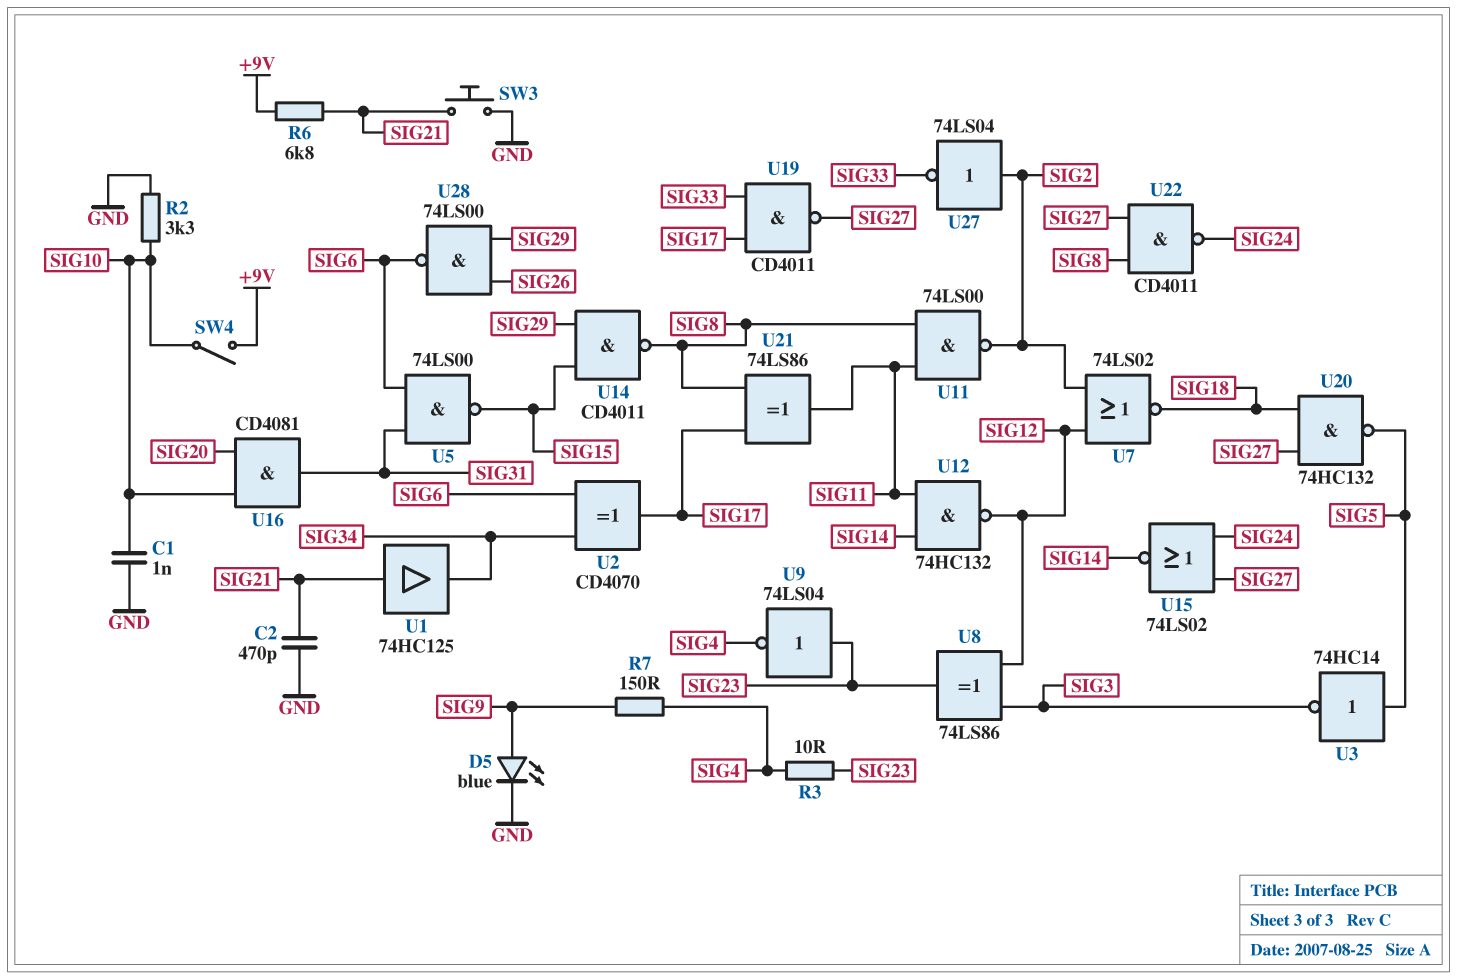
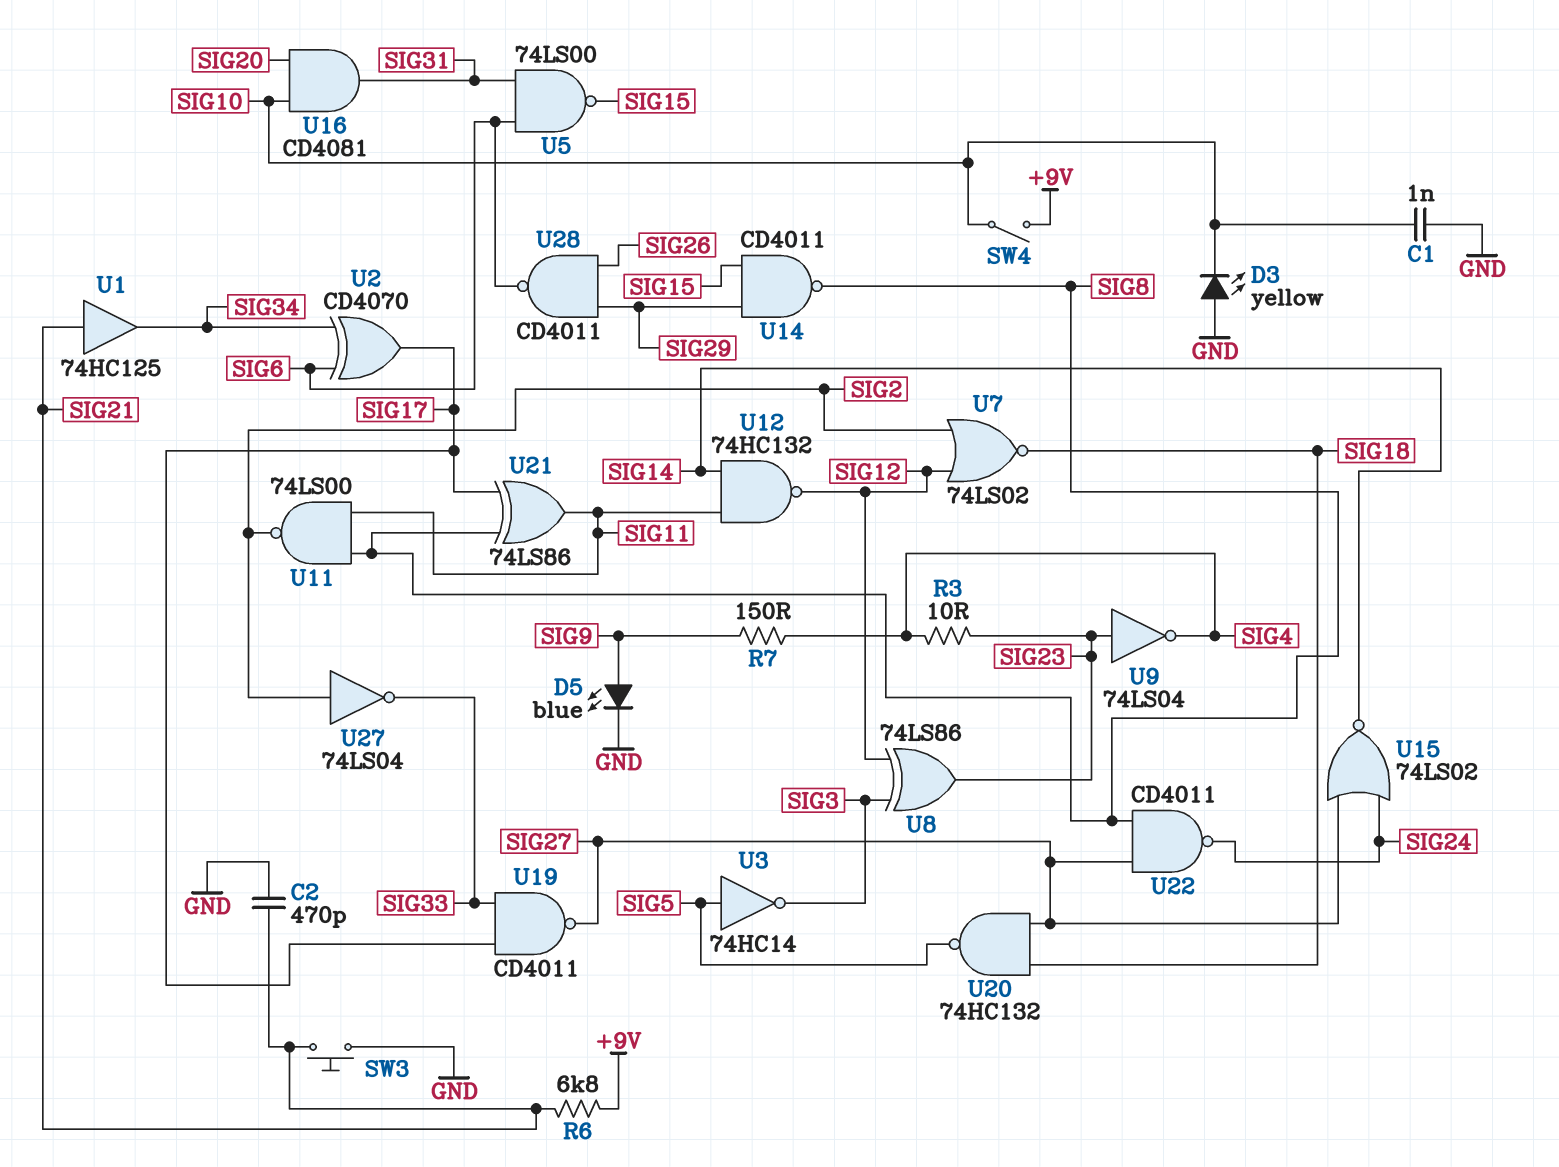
D3: none -> LED yellow (A GND, K SIG10)
R2: 3.3k (GND, SIG10) -> none
U28: NAND 74LS00 (in SIG26, in SIG29, out SIG6) -> NAND CD4011 (in SIG26, in SIG29, out SIG6)

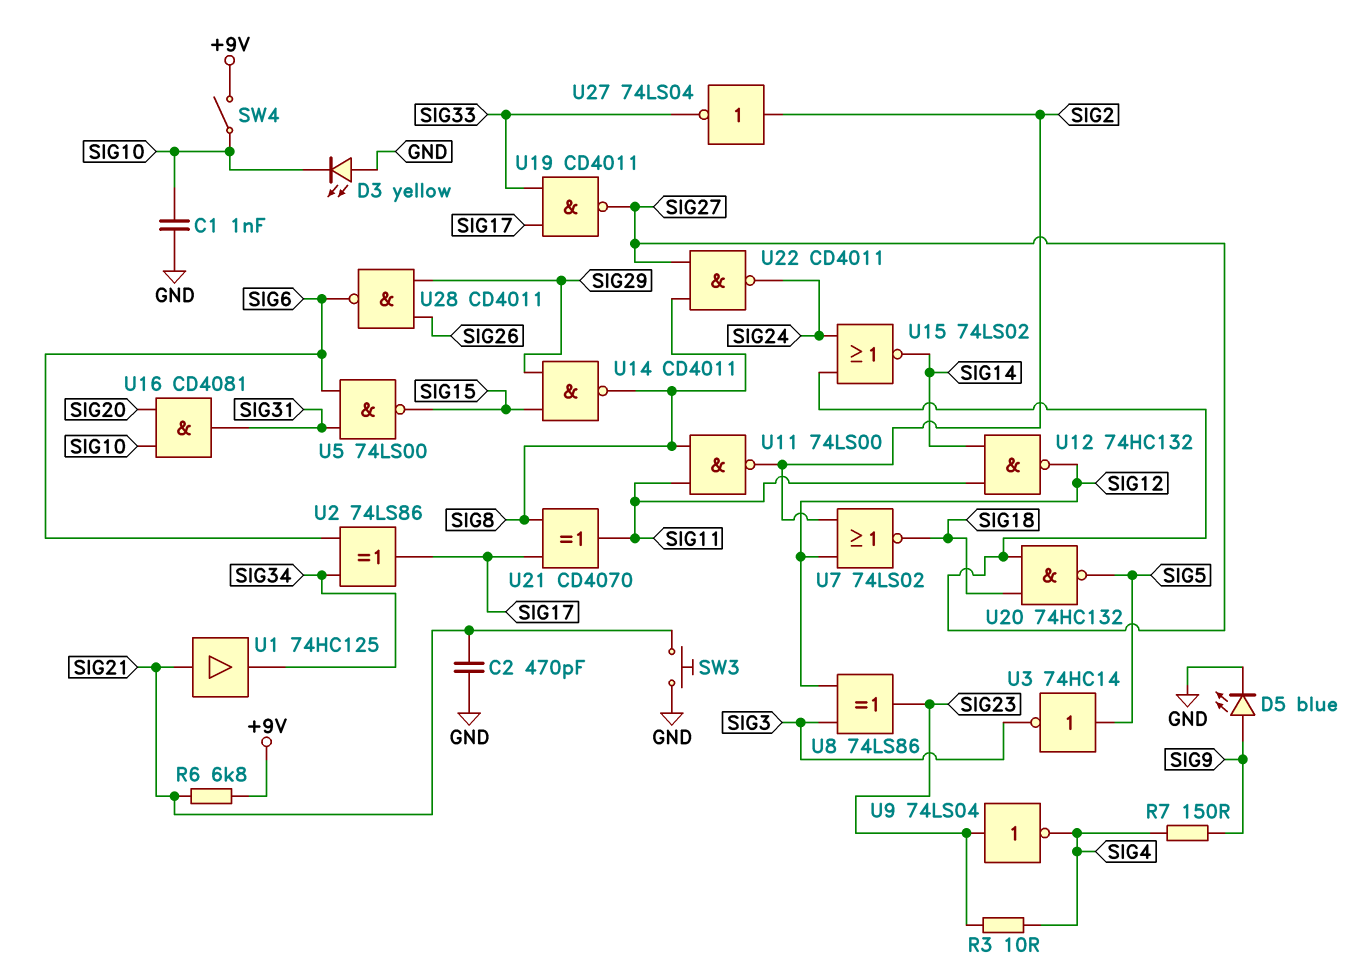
U2: XOR CD4070 (in SIG6, in SIG34, out SIG17) -> XOR 74LS86 (in SIG6, in SIG34, out SIG17)
U21: XOR 74LS86 (in SIG8, in SIG17, out SIG11) -> XOR CD4070 (in SIG8, in SIG17, out SIG11)

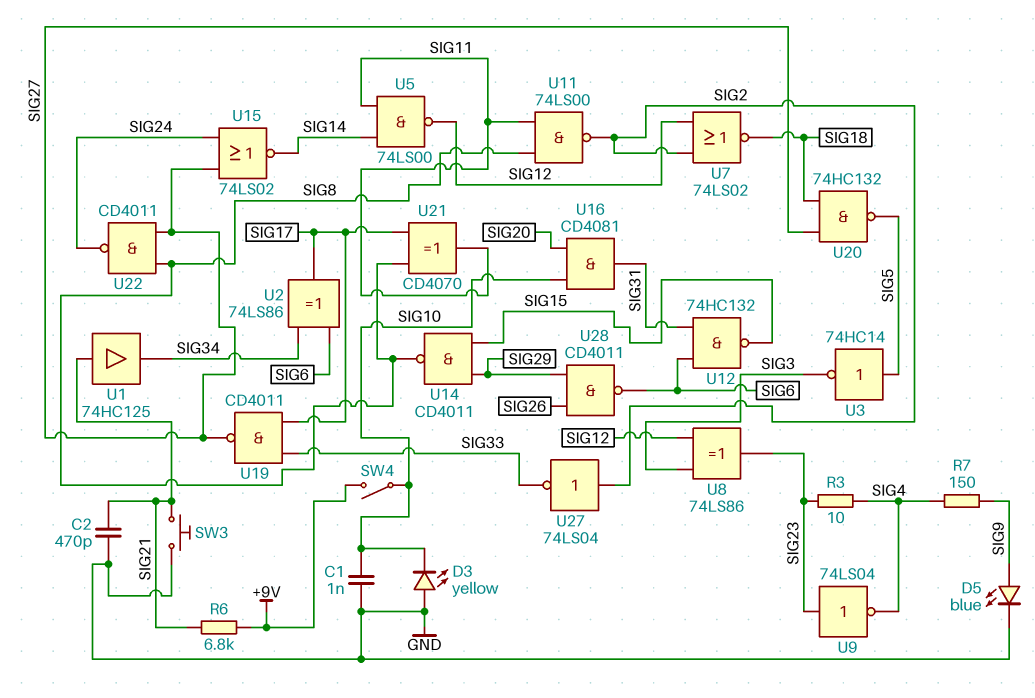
U5: NAND 74LS00 (in SIG6, in SIG31, out SIG15) -> NAND 74LS00 (in SIG11, in SIG14, out SIG12)
U12: NAND 74HC132 (in SIG11, in SIG14, out SIG12) -> NAND 74HC132 (in SIG6, in SIG31, out SIG15)

